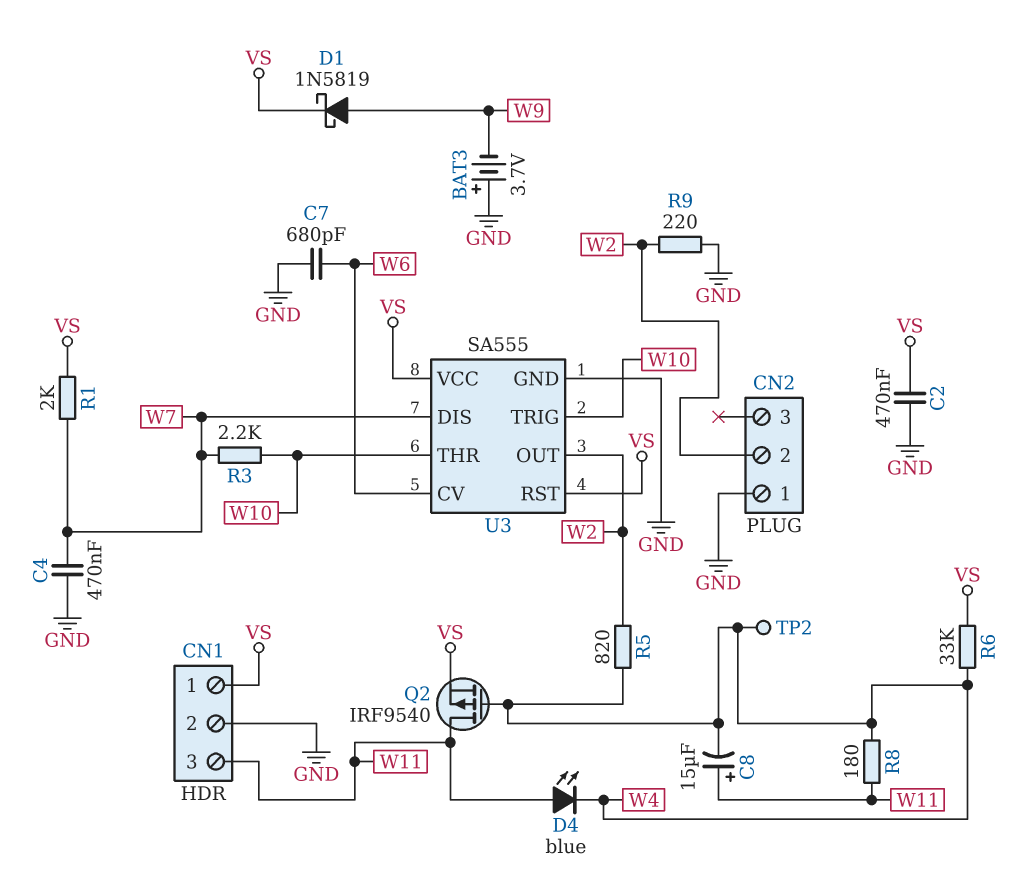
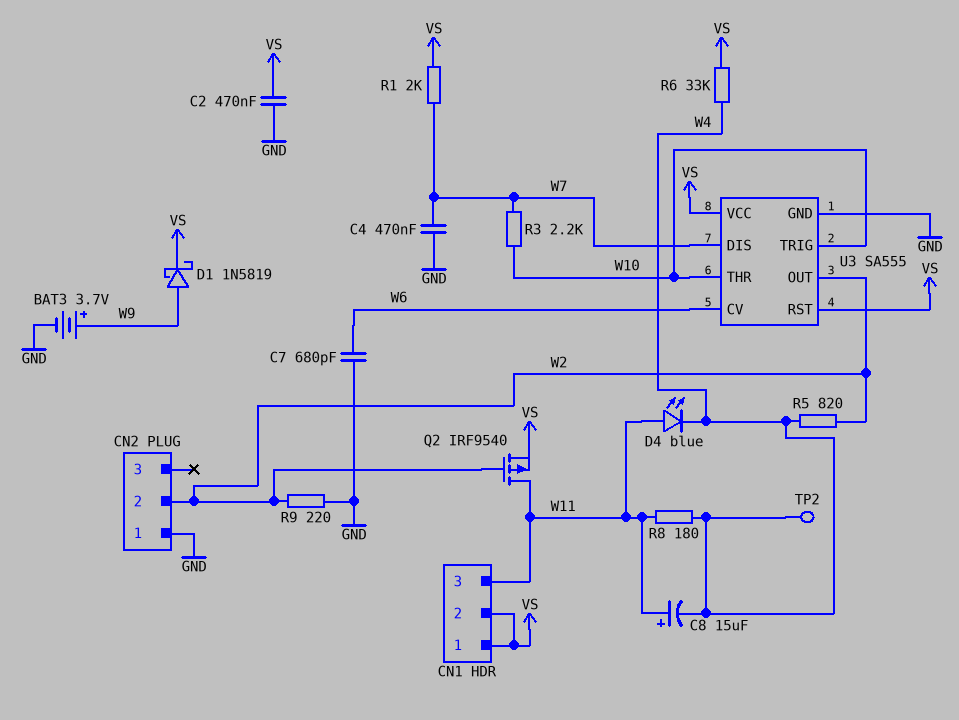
BAT3: 3.7V (plus GND, minus W9) -> 3.7V (plus W9, minus GND)
CN1 pin 2: GND -> VS
Q2: PMOS IRF9540 (G W4, D W11, S VS) -> PMOS IRF9540 (G W2, D W11, S VS)

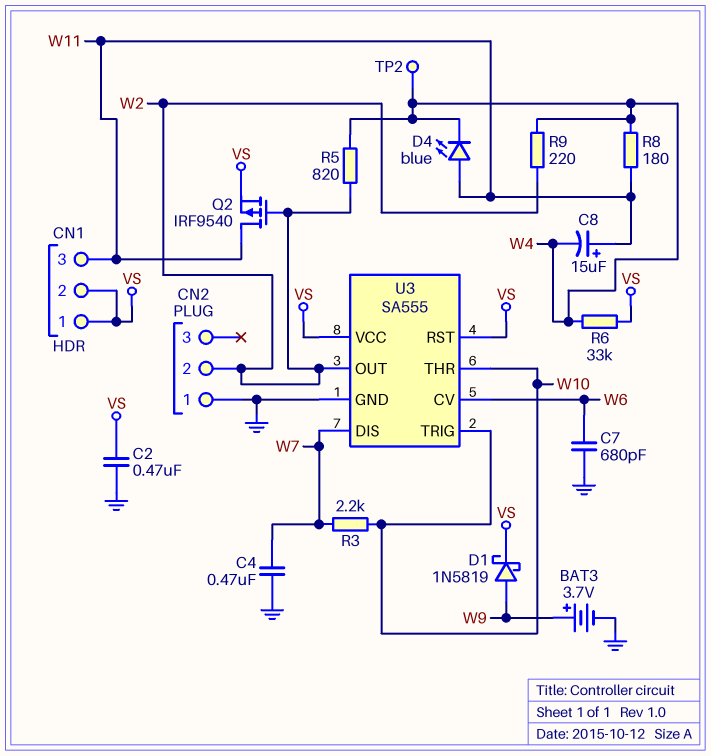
R1: 2k (VS, W7) -> none
R9: 220 (GND, W2) -> 220 (W2, W4)

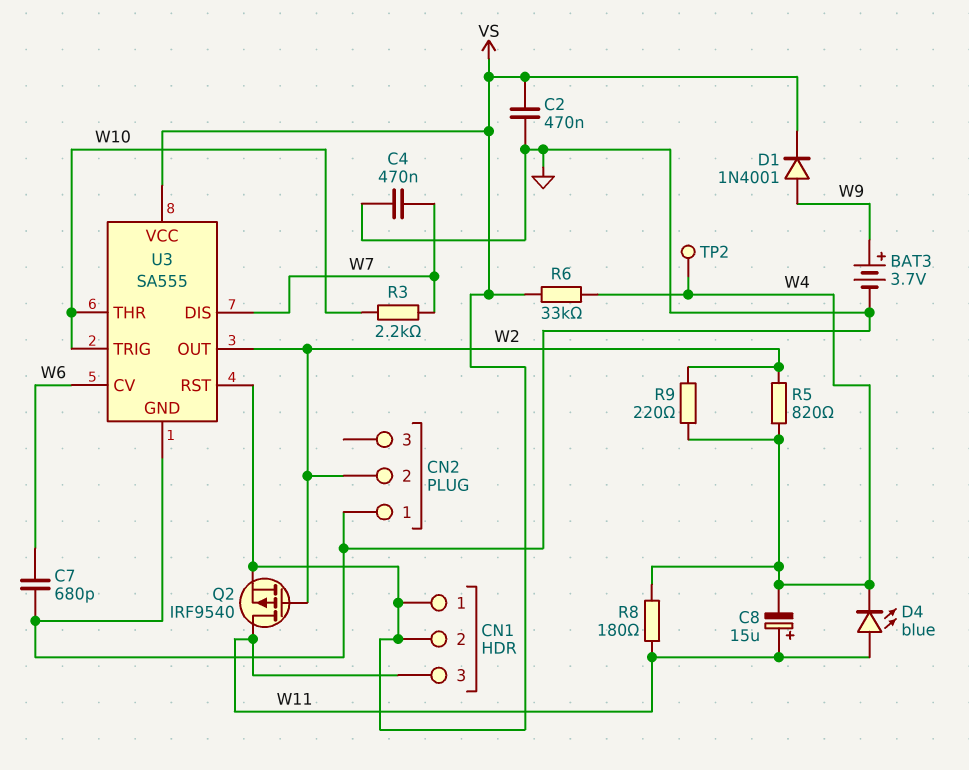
D1: schottky 1N5819 (A W9, K VS) -> diode 1N4001 (A W9, K VS)

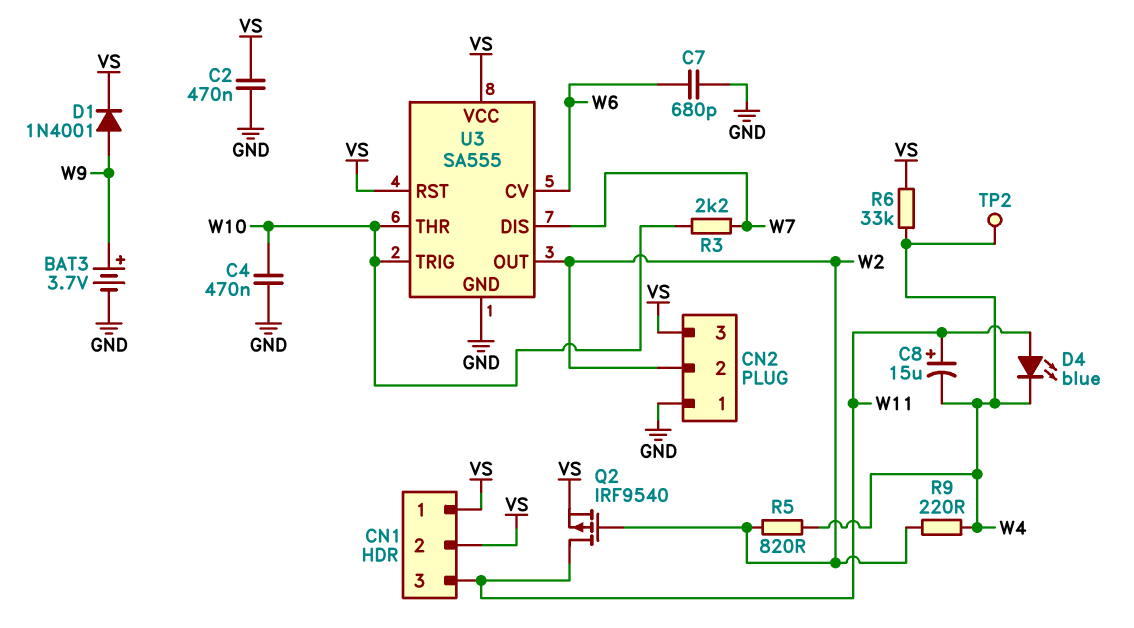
C4: 470nF (GND, W7) -> 470nF (GND, W10)
CN2 pin 3: none -> VS
R8: 180 (W4, W11) -> none

